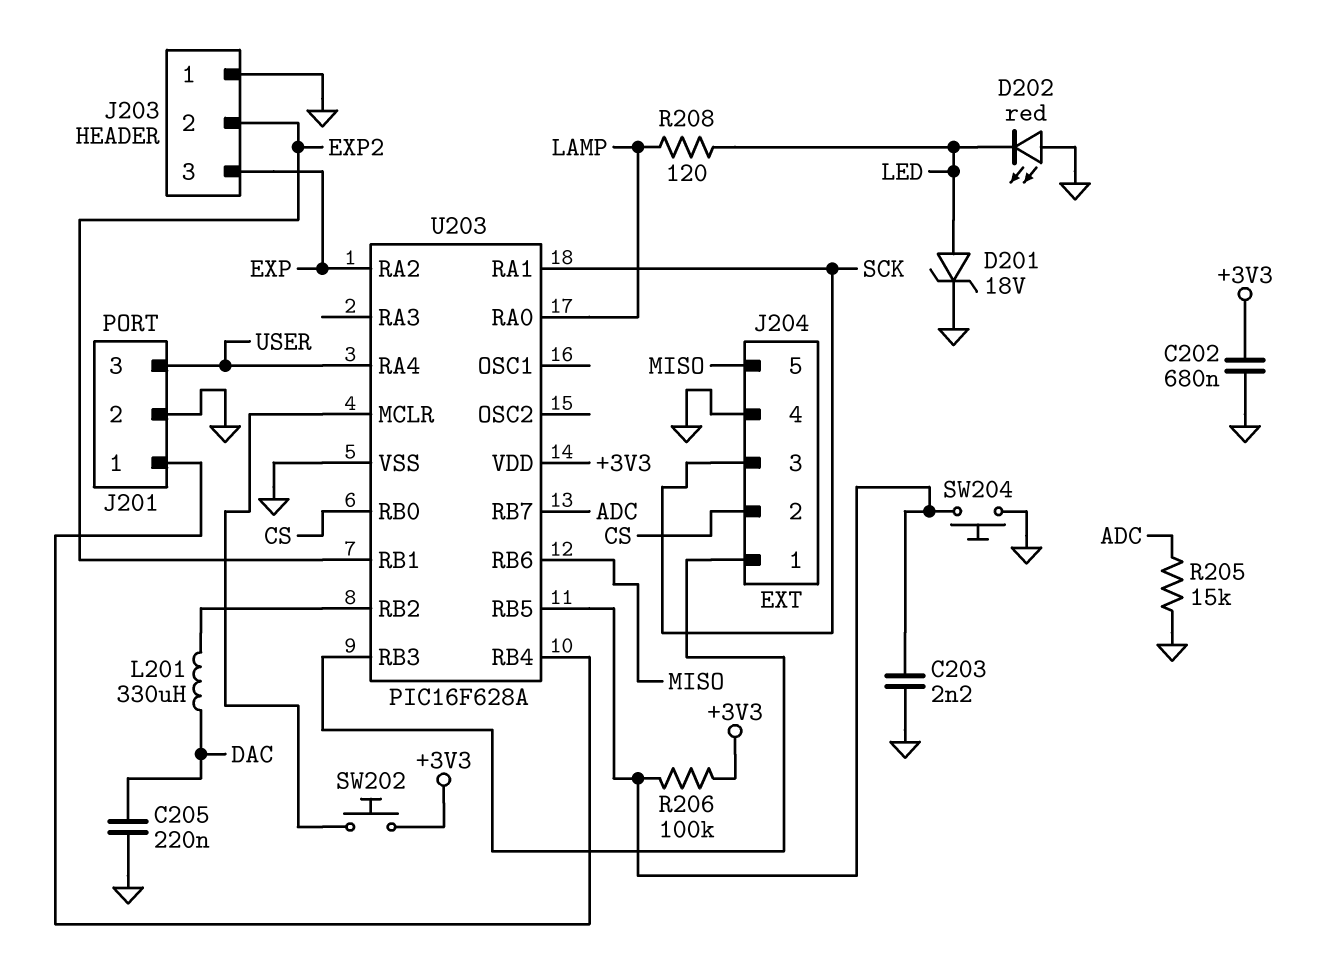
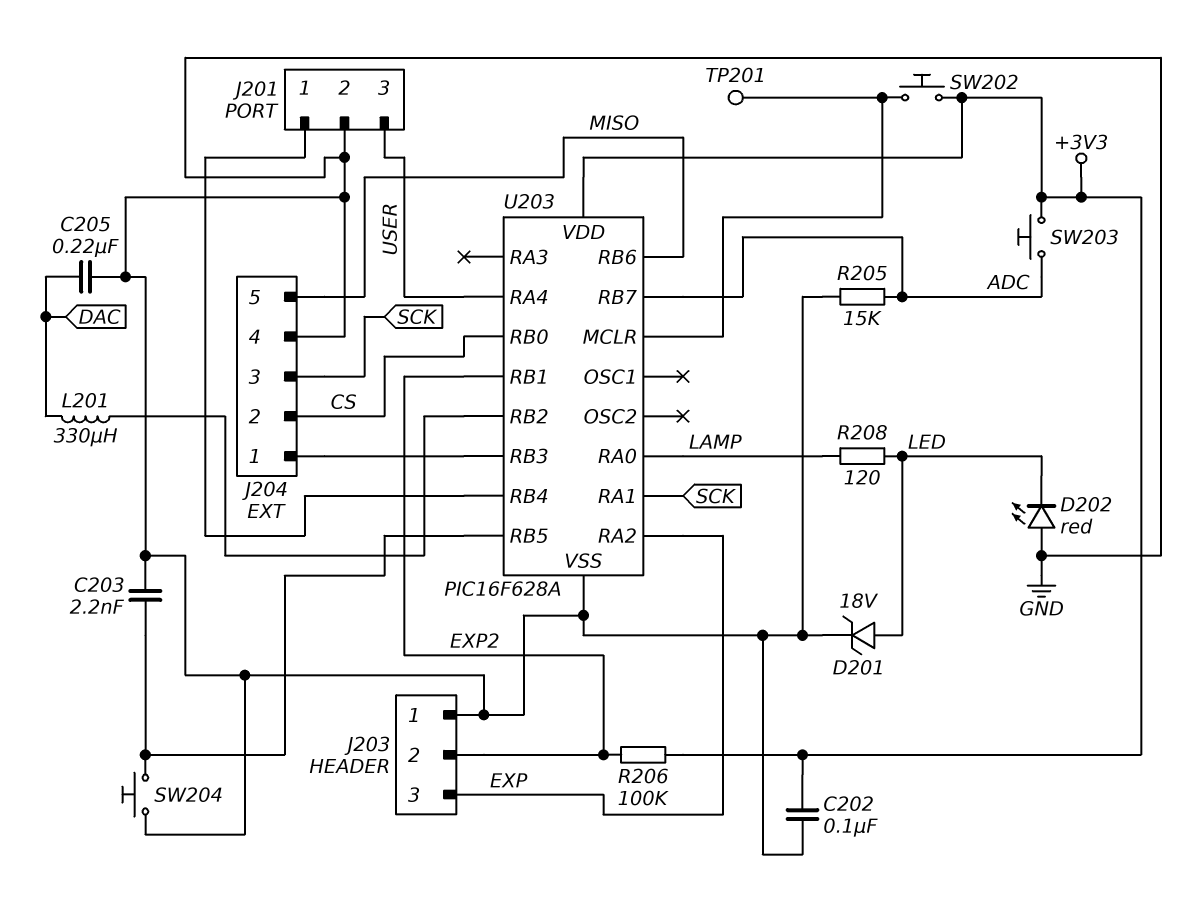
C202: 680nF (+3V3, GND) -> 100nF (+3V3, GND)
R206: 100k (+3V3, U203/RB5) -> 100k (+3V3, EXP2)
SW203: none -> button (+3V3, ADC)
TP201: none -> test point (U203/MCLR)

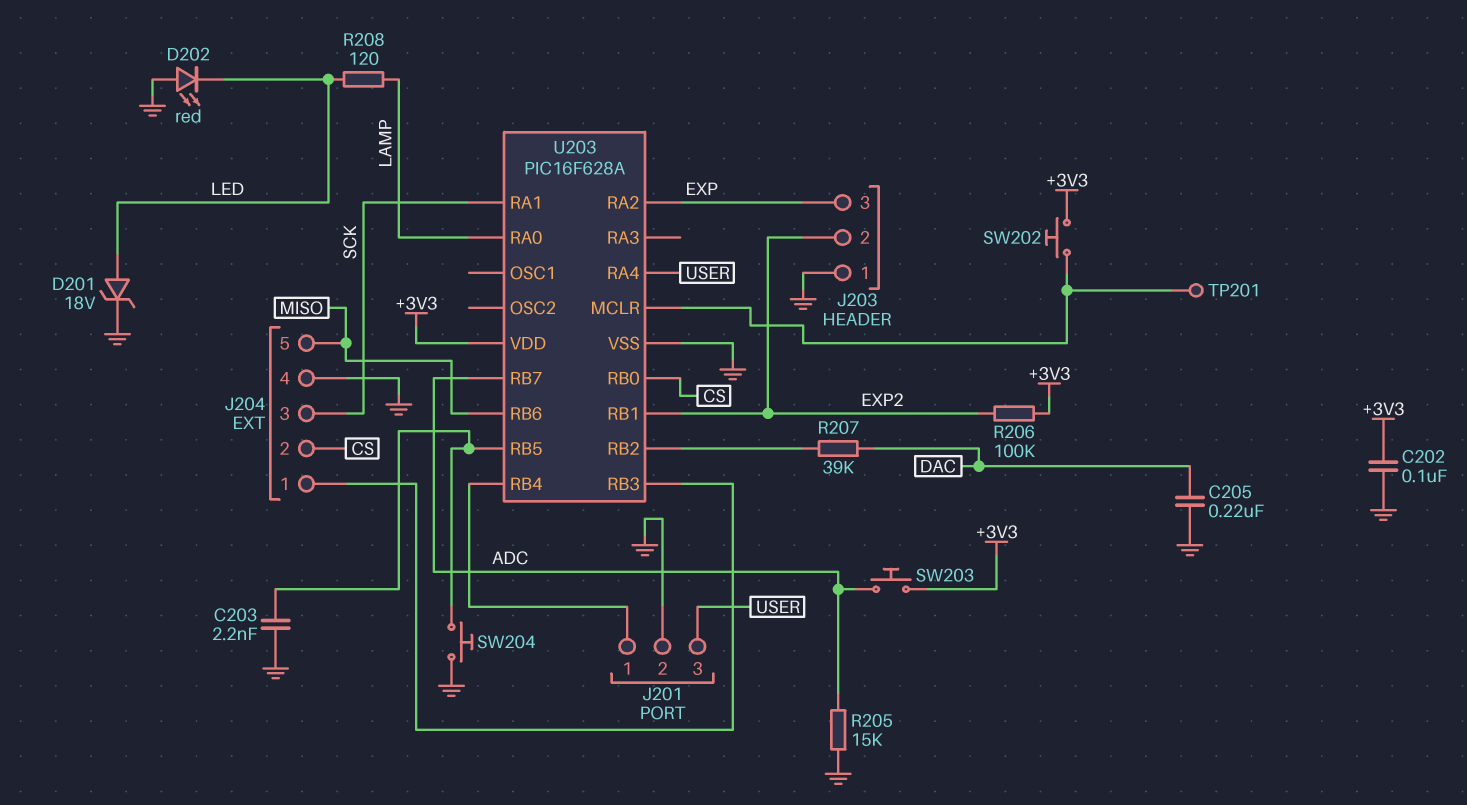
L201: 330uH (DAC, U203/RB2) -> none
R207: none -> 39k (DAC, U203/RB2)

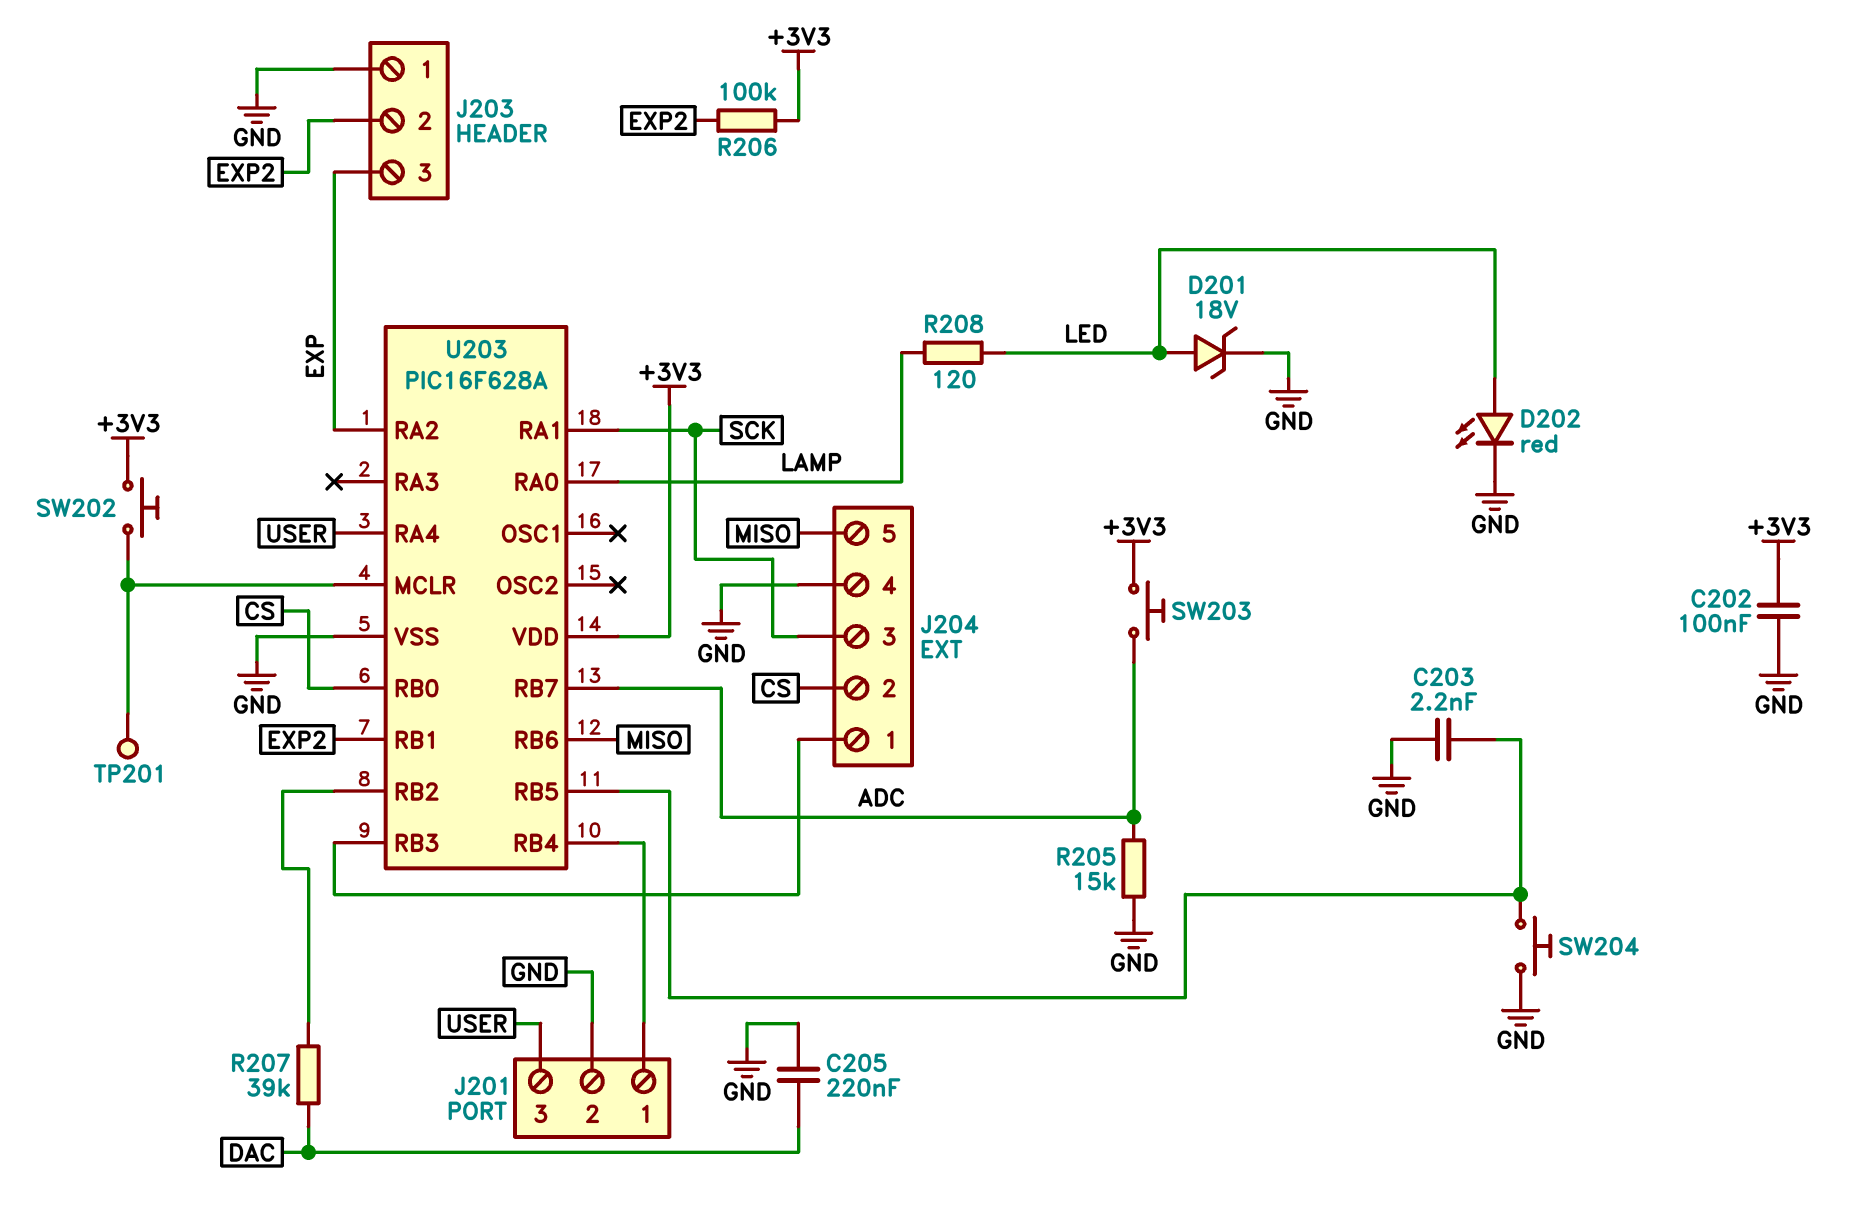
D202: LED red (A GND, K LED) -> LED red (A LED, K GND)

